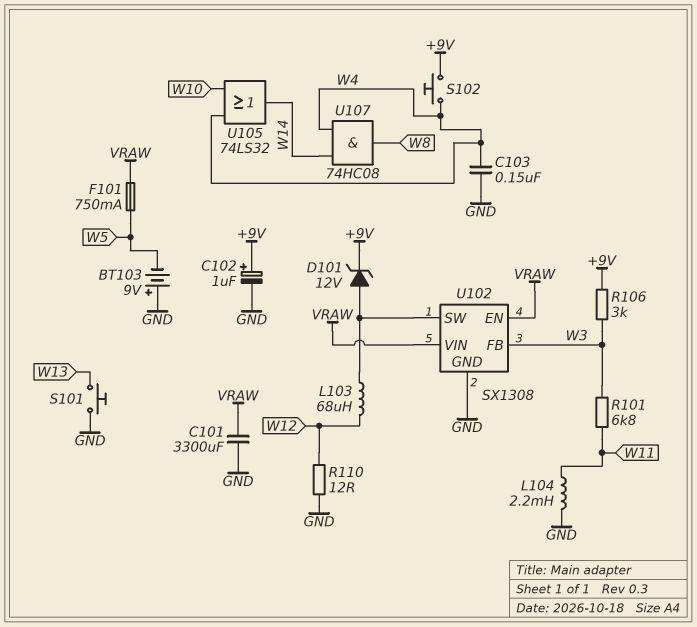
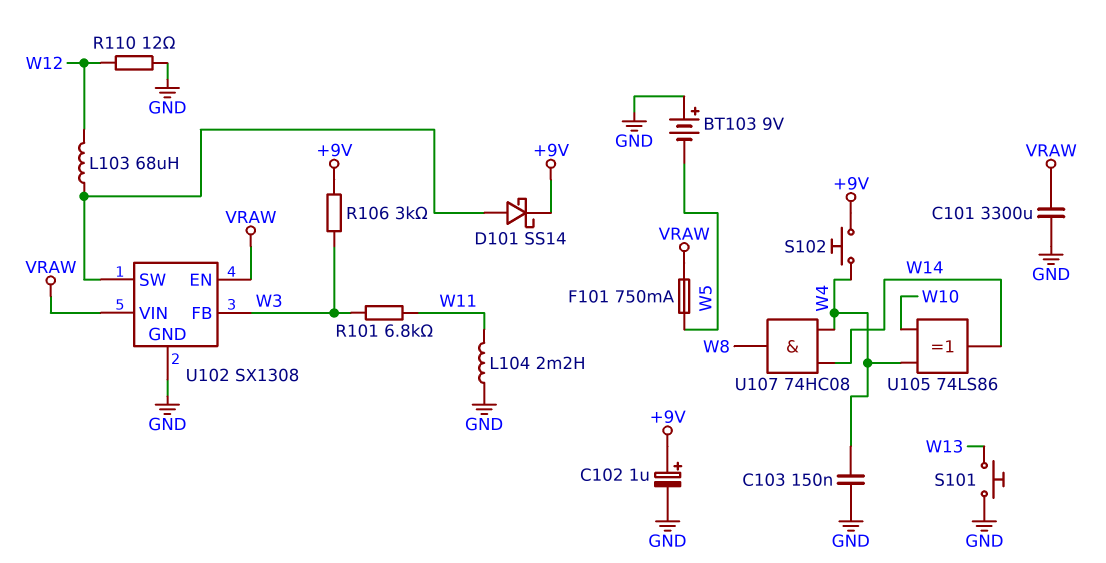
D101: zener 12V (A U102/SW, K +9V) -> schottky SS14 (A U102/SW, K +9V)
U105: OR 74LS32 (in W4, in W10, out W14) -> XOR 74LS86 (in W4, in W10, out W14)

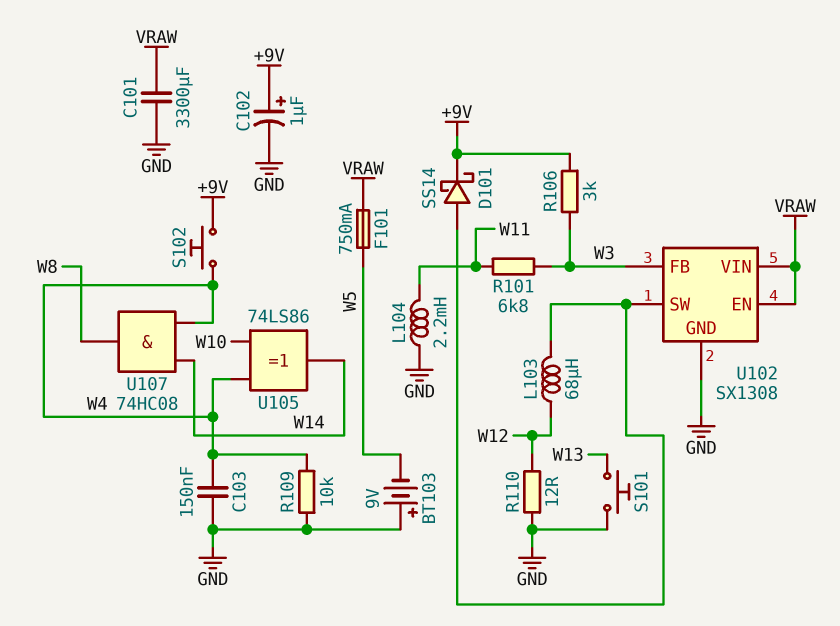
R109: none -> 10k (GND, W4)

